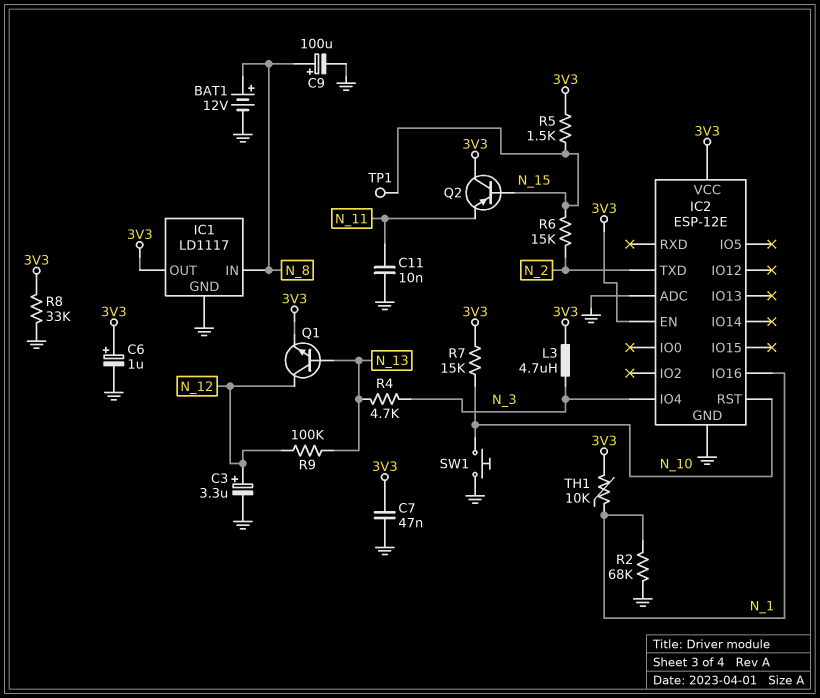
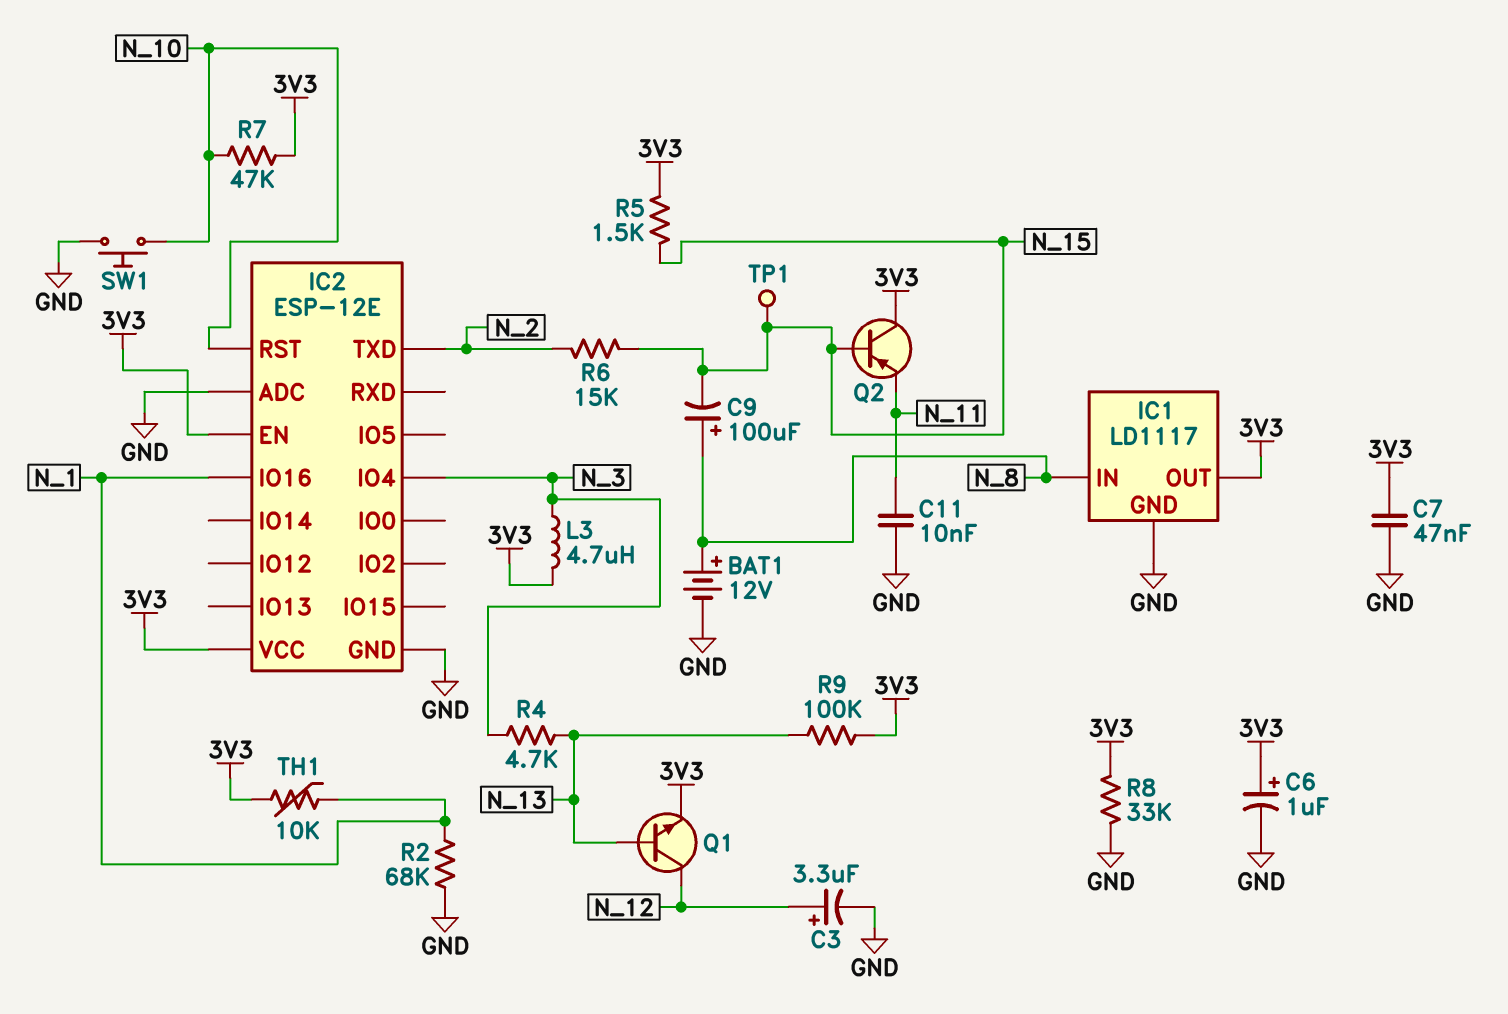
C9: 100uF (plus N_8, minus GND) -> 100uF (plus N_8, minus N_15)
R7: 15k (3V3, N_10) -> 47k (3V3, N_10)
R9: 100k (N_12, N_13) -> 100k (3V3, N_13)

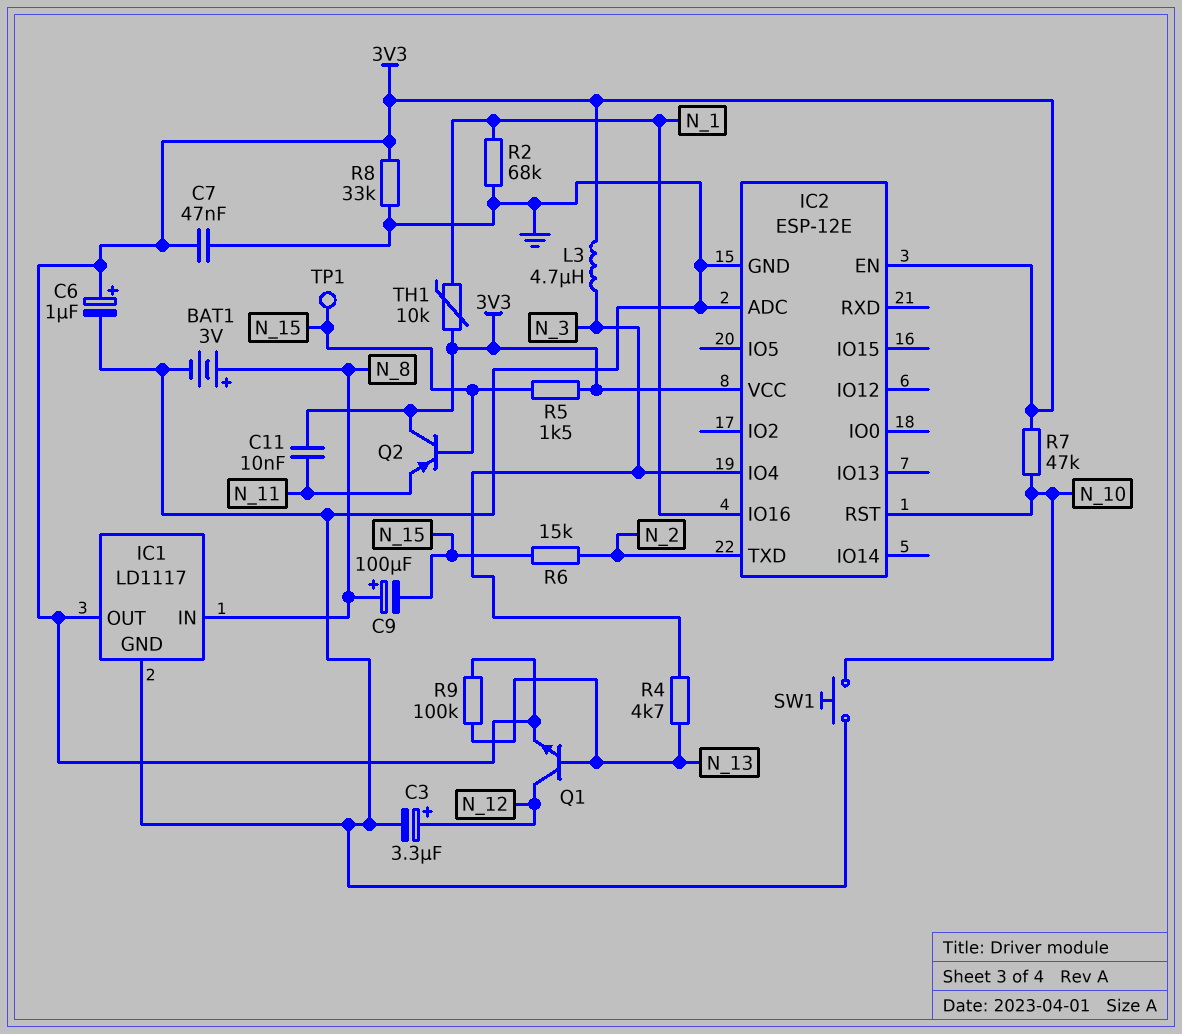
BAT1: 12V (plus N_8, minus GND) -> 3V (plus N_8, minus GND)
C11: 10nF (GND, N_11) -> 10nF (3V3, N_11)

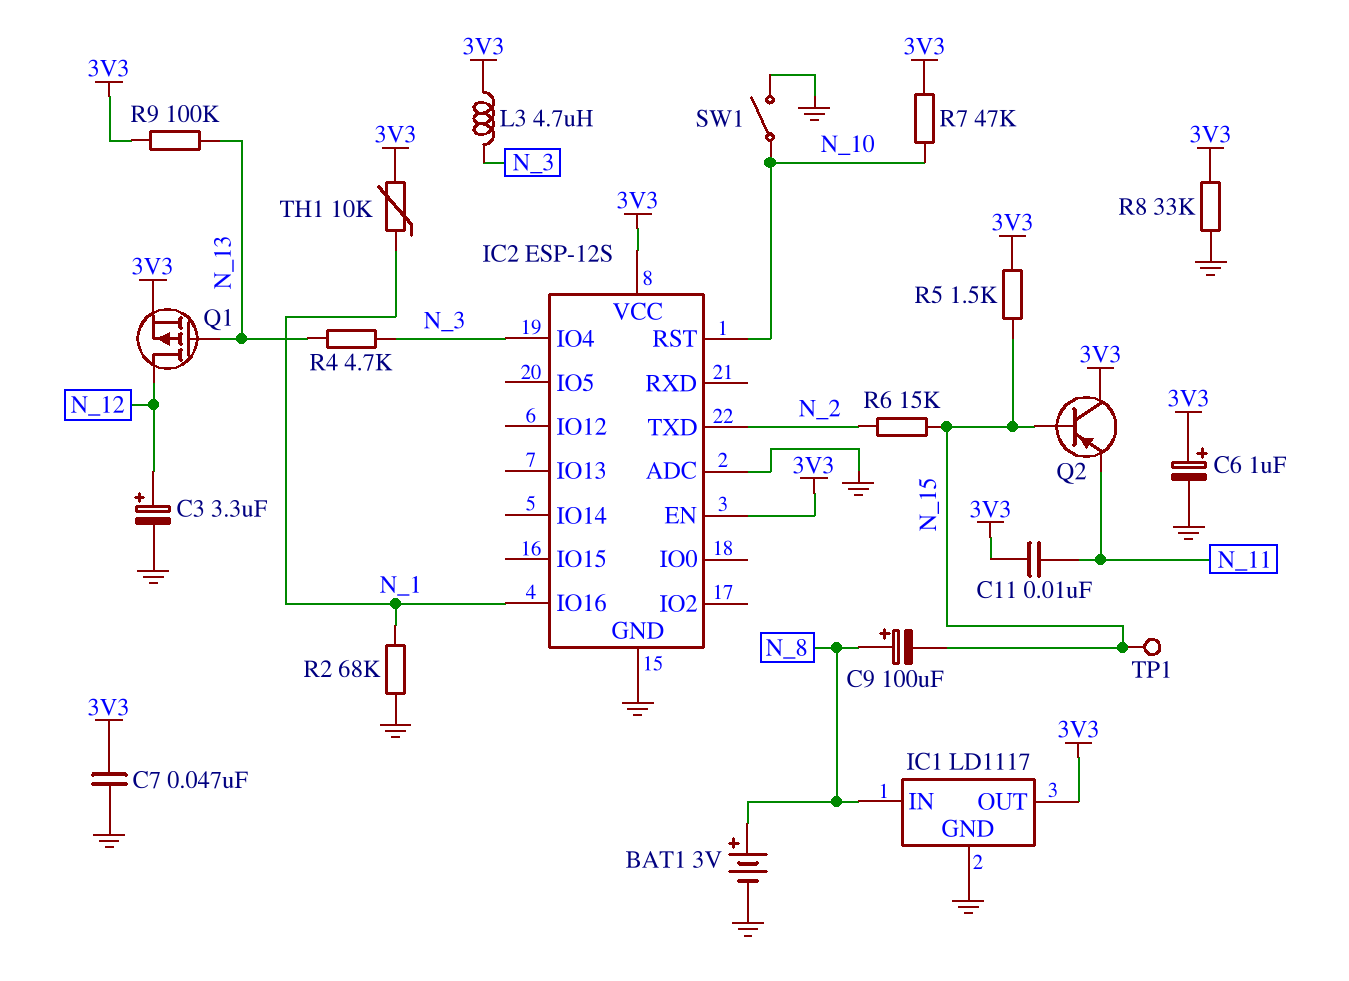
IC2: ESP-12E -> ESP-12S
Q1: NPN (B N_13, C N_12, E 3V3) -> PMOS (G N_13, D N_12, S 3V3)
SW1: button (GND, N_10) -> switch (GND, N_10)

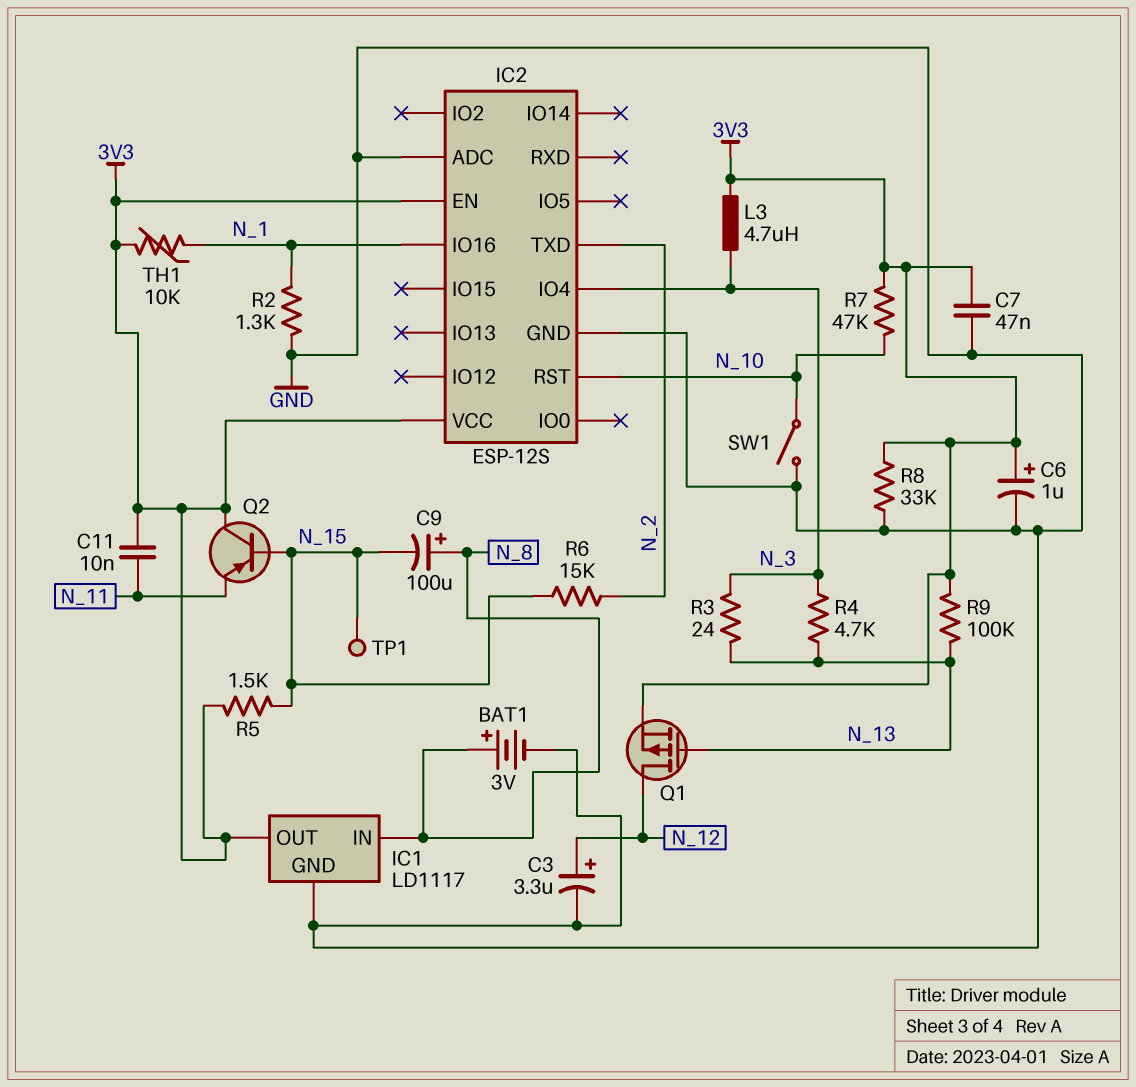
R2: 68k (GND, N_1) -> 1.3k (GND, N_1)
R3: none -> 24 (N_3, N_13)

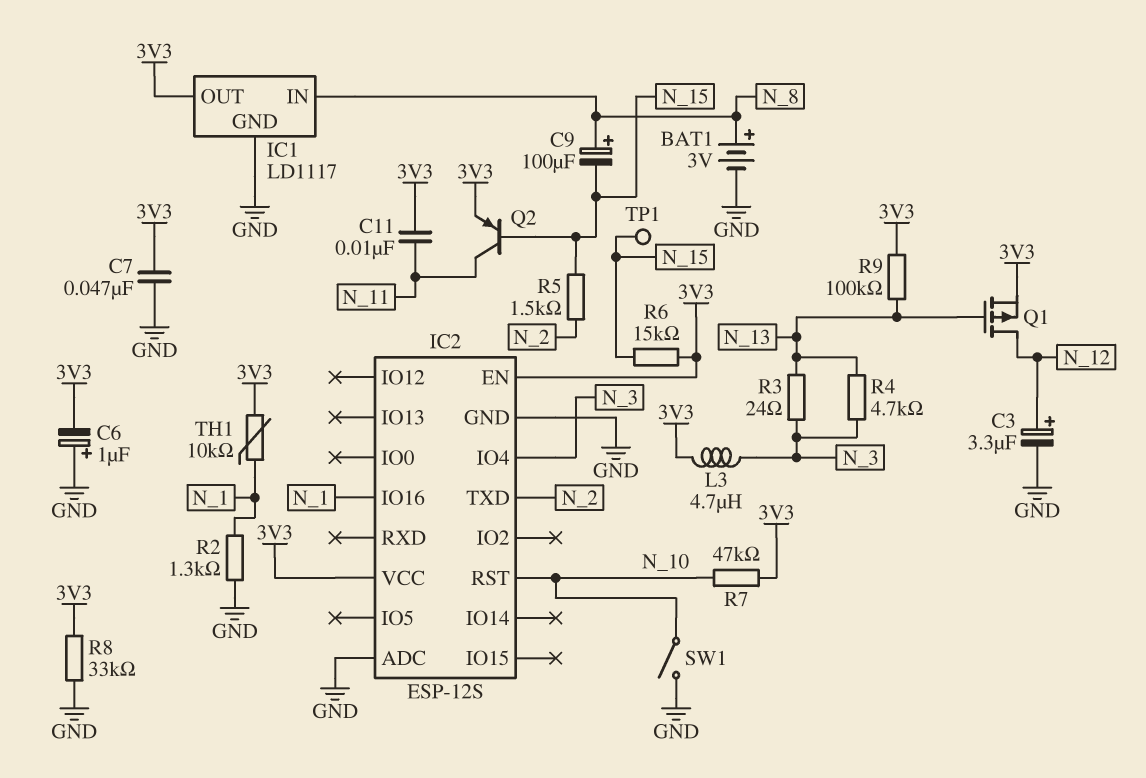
C6: 1uF (plus 3V3, minus GND) -> 1uF (plus GND, minus 3V3)
Q2: PNP (B N_15, C 3V3, E N_11) -> PNP (B N_15, C N_11, E 3V3)
R5: 1.5k (3V3, N_15) -> 1.5k (N_2, N_15)
R6: 15k (N_2, N_15) -> 15k (3V3, N_15)

